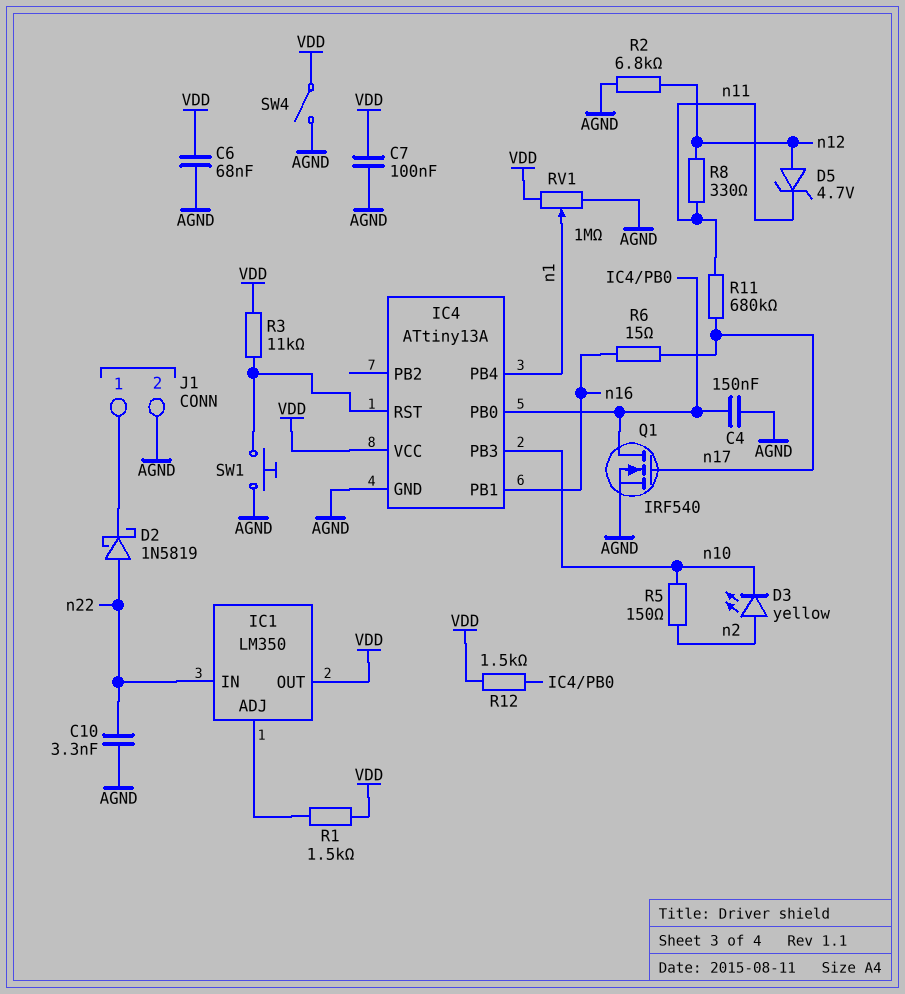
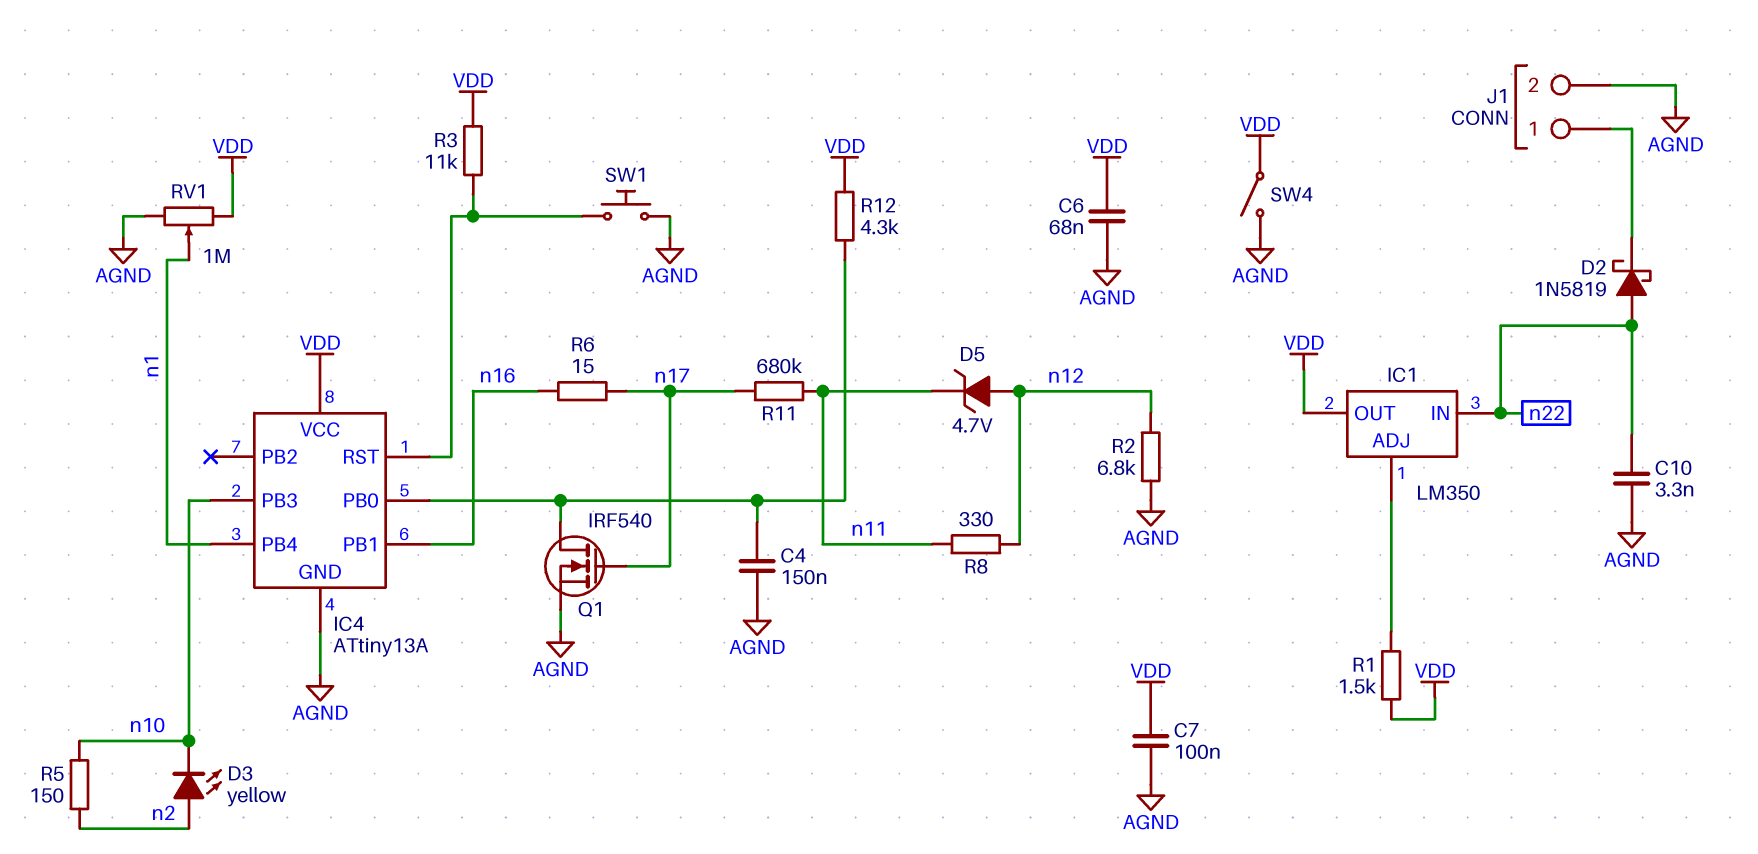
R12: 1.5k (IC4/PB0, VDD) -> 4.3k (IC4/PB0, VDD)

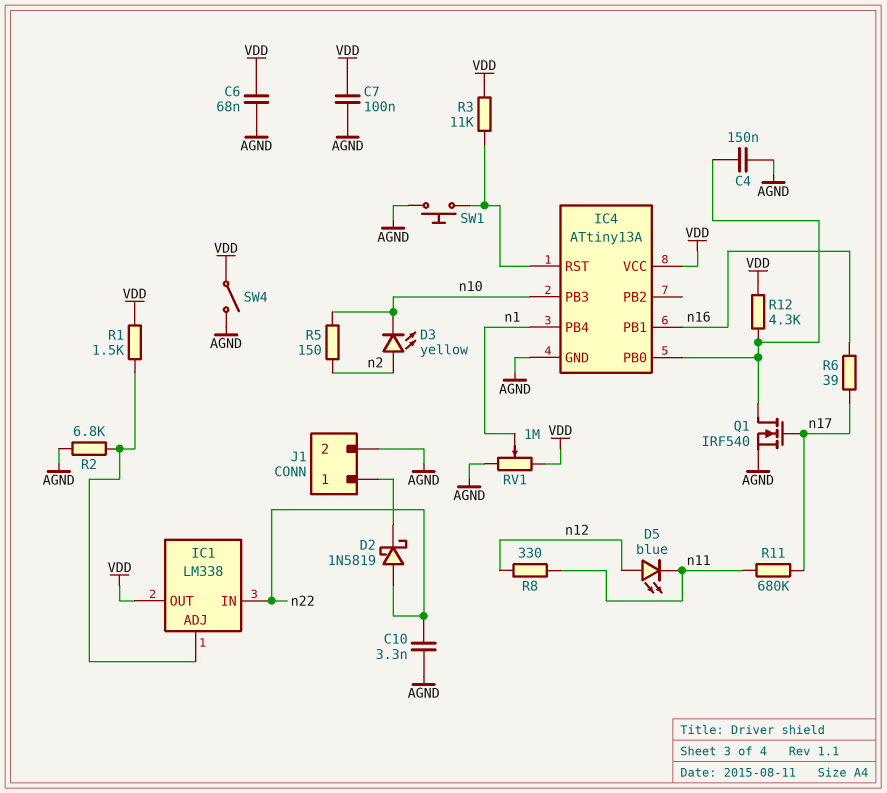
D5: zener 4.7V (A n12, K n11) -> LED blue (A n12, K n11)
IC1: LM350 -> LM338
R2: 6.8k (AGND, n12) -> 6.8k (AGND, IC1/ADJ)
R6: 15 (n16, n17) -> 39 (n16, n17)

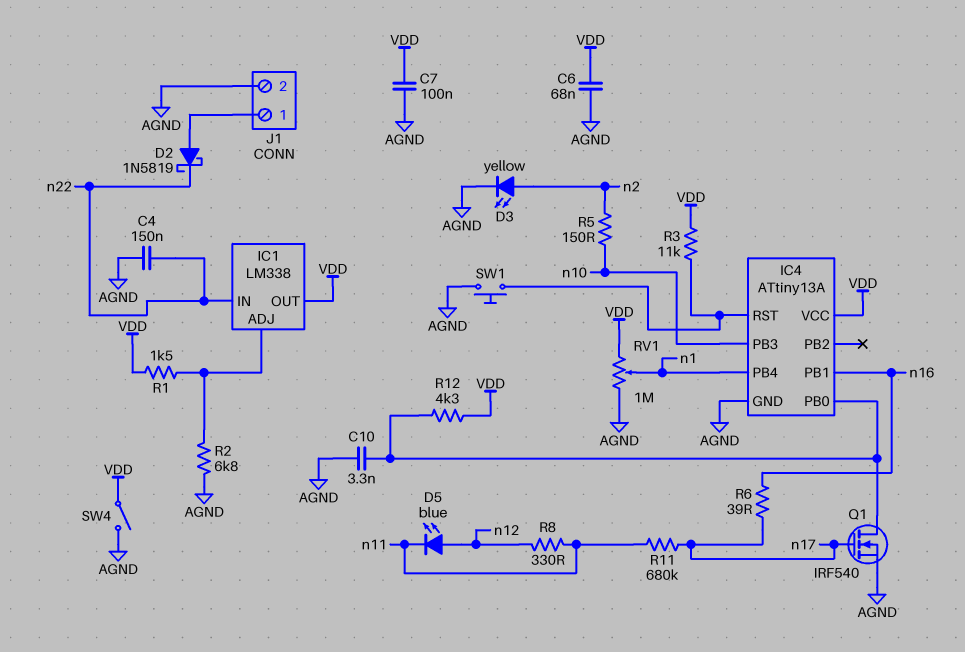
C4: 150nF (AGND, IC4/PB0) -> 150nF (AGND, n22)
C10: 3.3nF (AGND, n22) -> 3.3nF (AGND, IC4/PB0)
D2: schottky 1N5819 (A n22, K J1/1) -> schottky 1N5819 (A J1/1, K n22)
D3: LED yellow (A n2, K n10) -> LED yellow (A n2, K AGND)

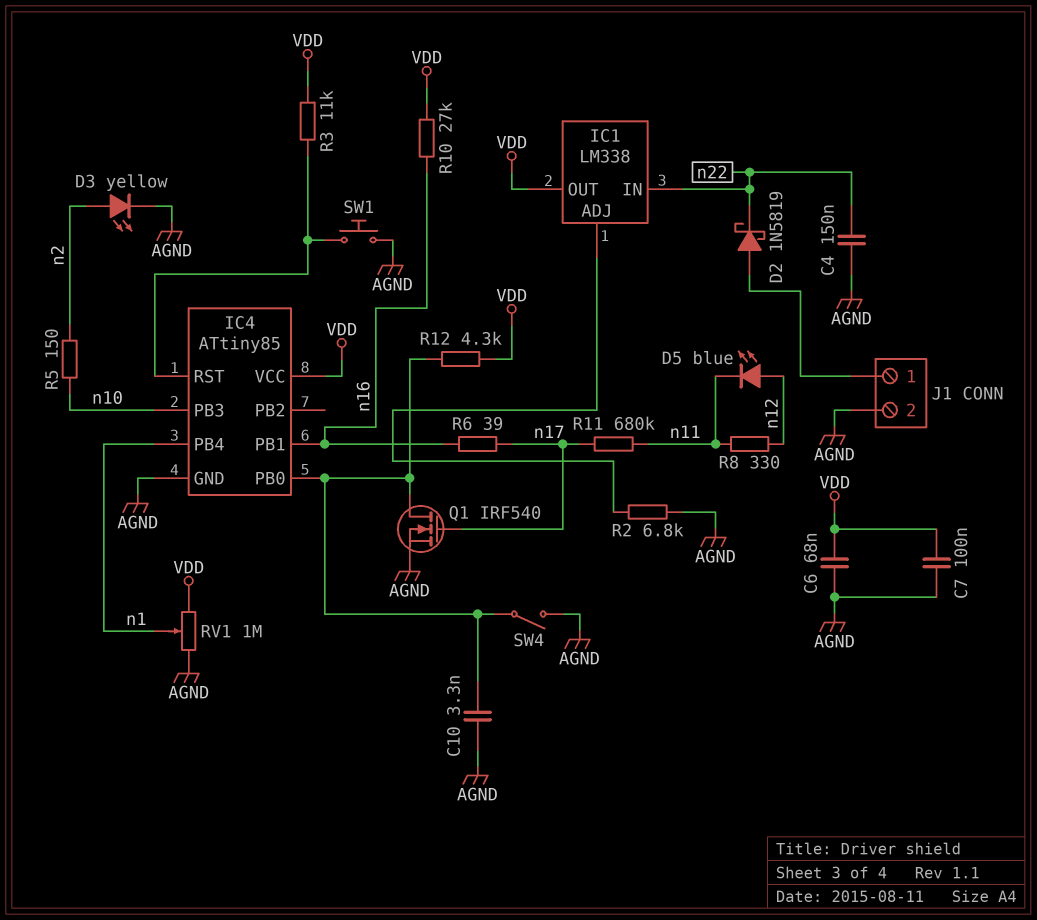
IC4: ATtiny13A -> ATtiny85
R1: 1.5k (IC1/ADJ, VDD) -> none
R10: none -> 27k (VDD, n16)
SW4: switch (AGND, VDD) -> switch (AGND, IC4/PB0)

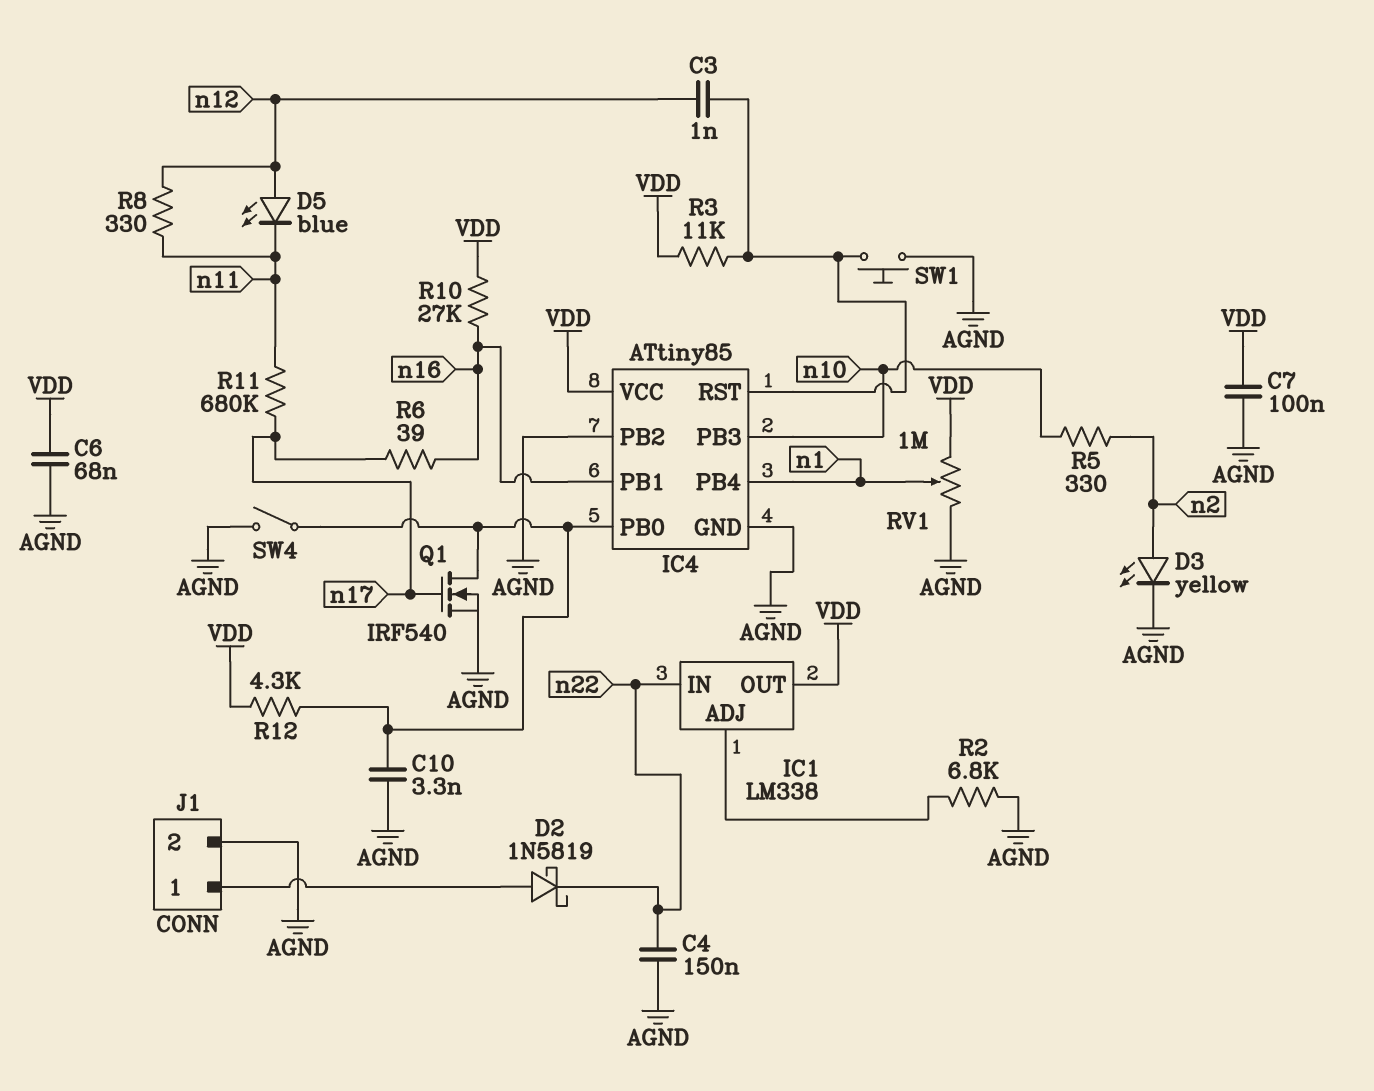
C3: none -> 1nF (IC4/RST, n12)
IC4 pin PB2: none -> AGND
R5: 150 (n2, n10) -> 330 (n2, n10)

